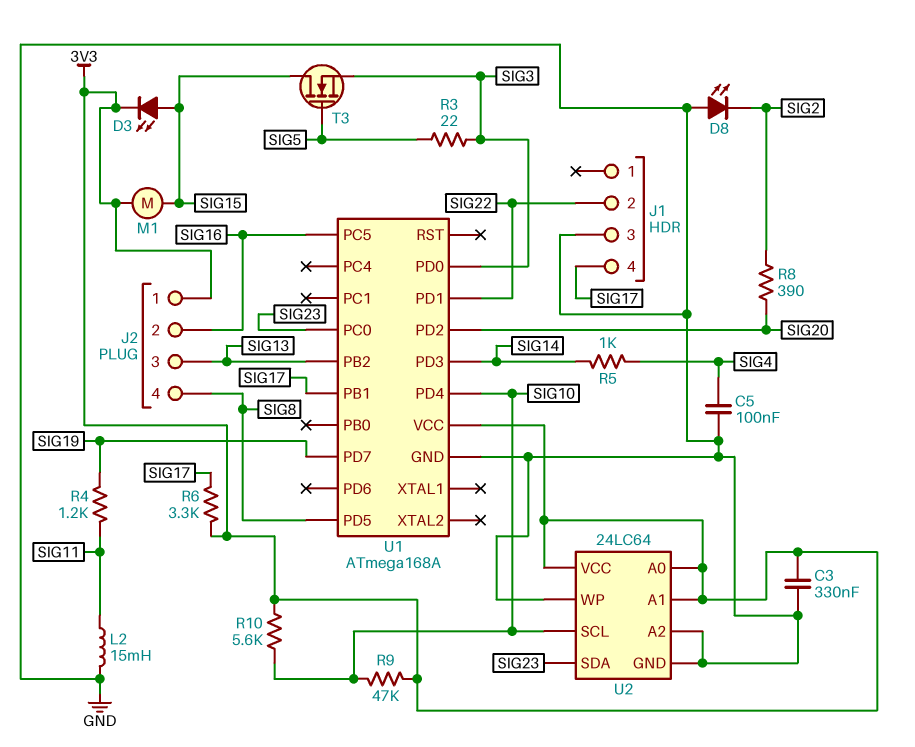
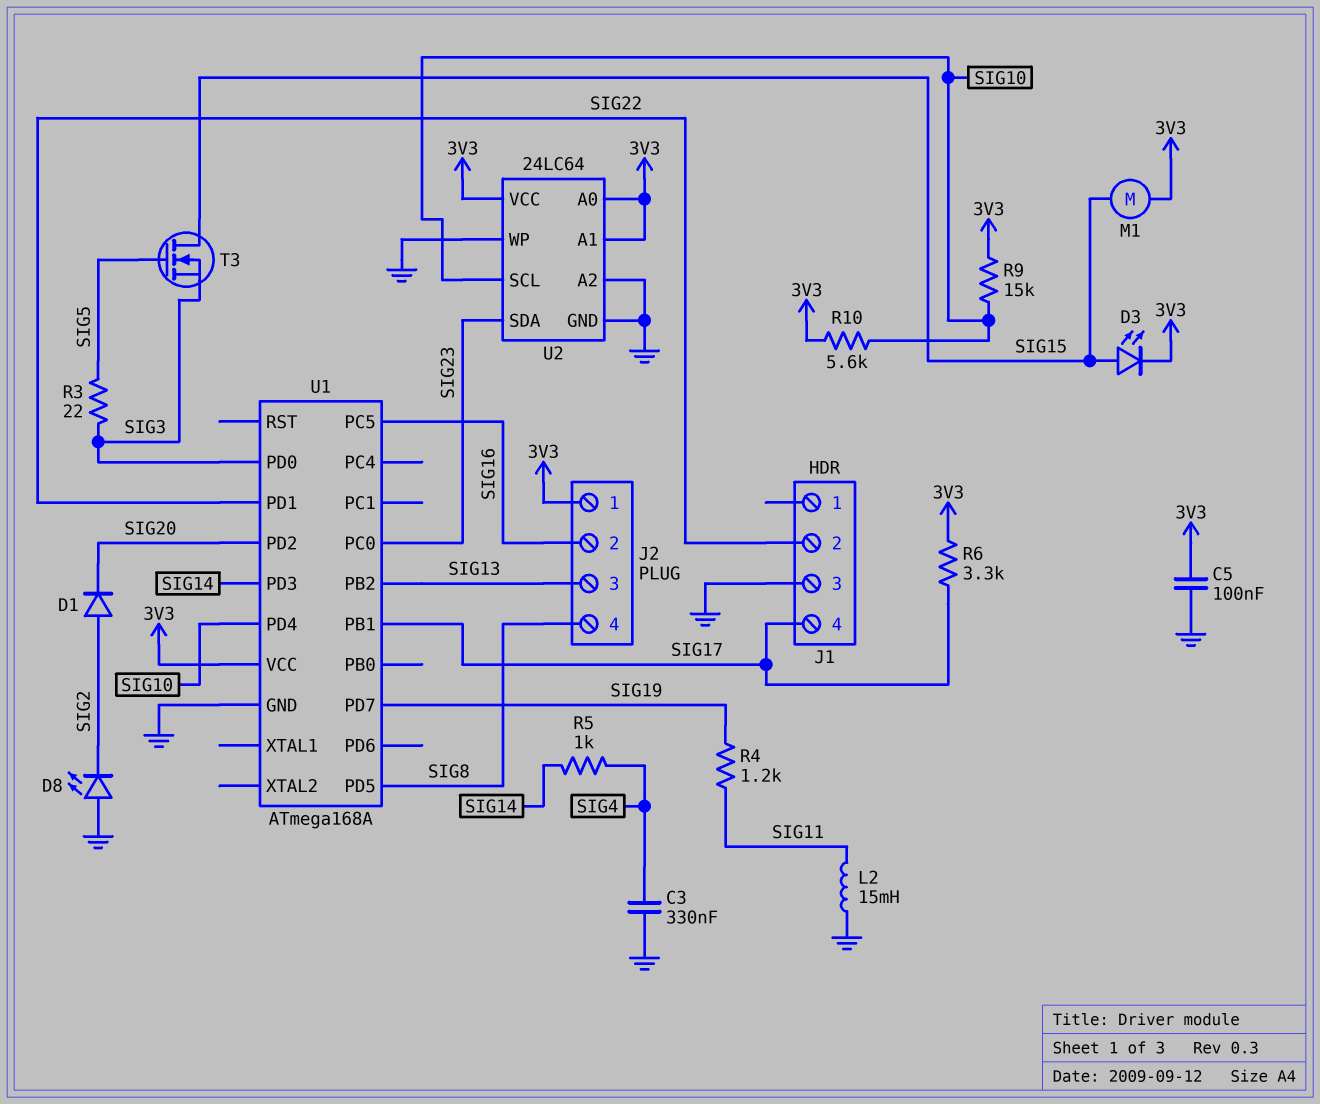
C3: 330nF (3V3, GND) -> 330nF (GND, SIG4)
C5: 100nF (GND, SIG4) -> 100nF (3V3, GND)
D1: none -> diode (A SIG2, K SIG20)
R8: 390 (SIG2, SIG20) -> none
R9: 47k (3V3, SIG10) -> 15k (3V3, SIG10)

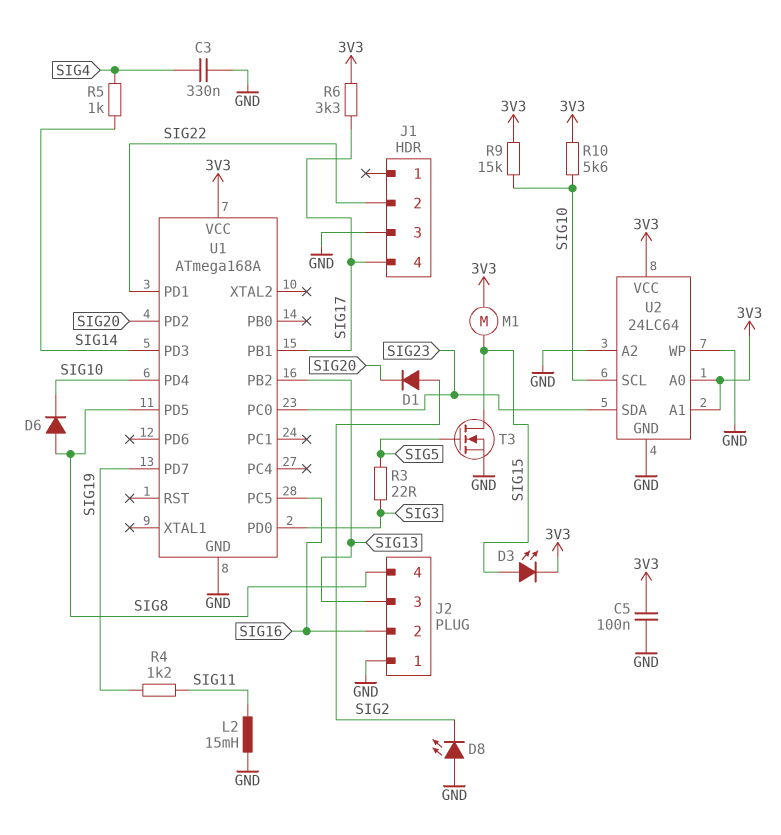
D6: none -> diode (A SIG8, K SIG10)
J2 pin 1: 3V3 -> GND
T3: NMOS (G SIG5, D SIG15, S SIG3) -> NMOS (G SIG5, D SIG15, S GND)

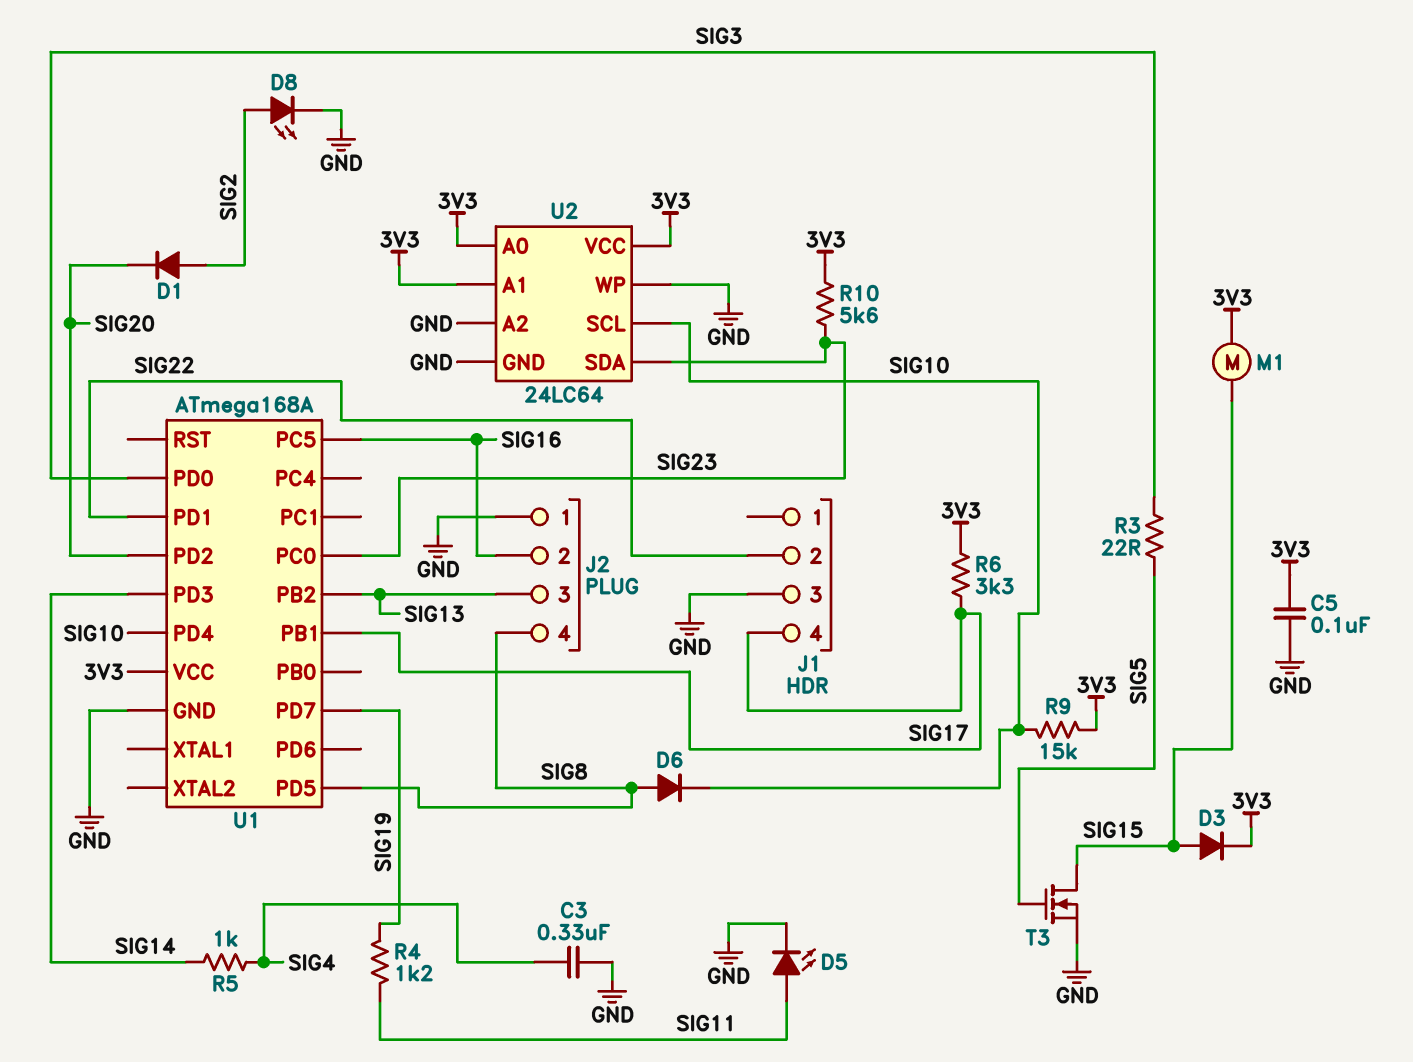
D3: LED (A SIG15, K 3V3) -> diode (A SIG15, K 3V3)
D5: none -> LED (A SIG11, K GND)
D8: LED (A GND, K SIG2) -> LED (A SIG2, K GND)
L2: 15mH (GND, SIG11) -> none
R10: 5.6k (3V3, SIG10) -> 5.6k (3V3, SIG23)

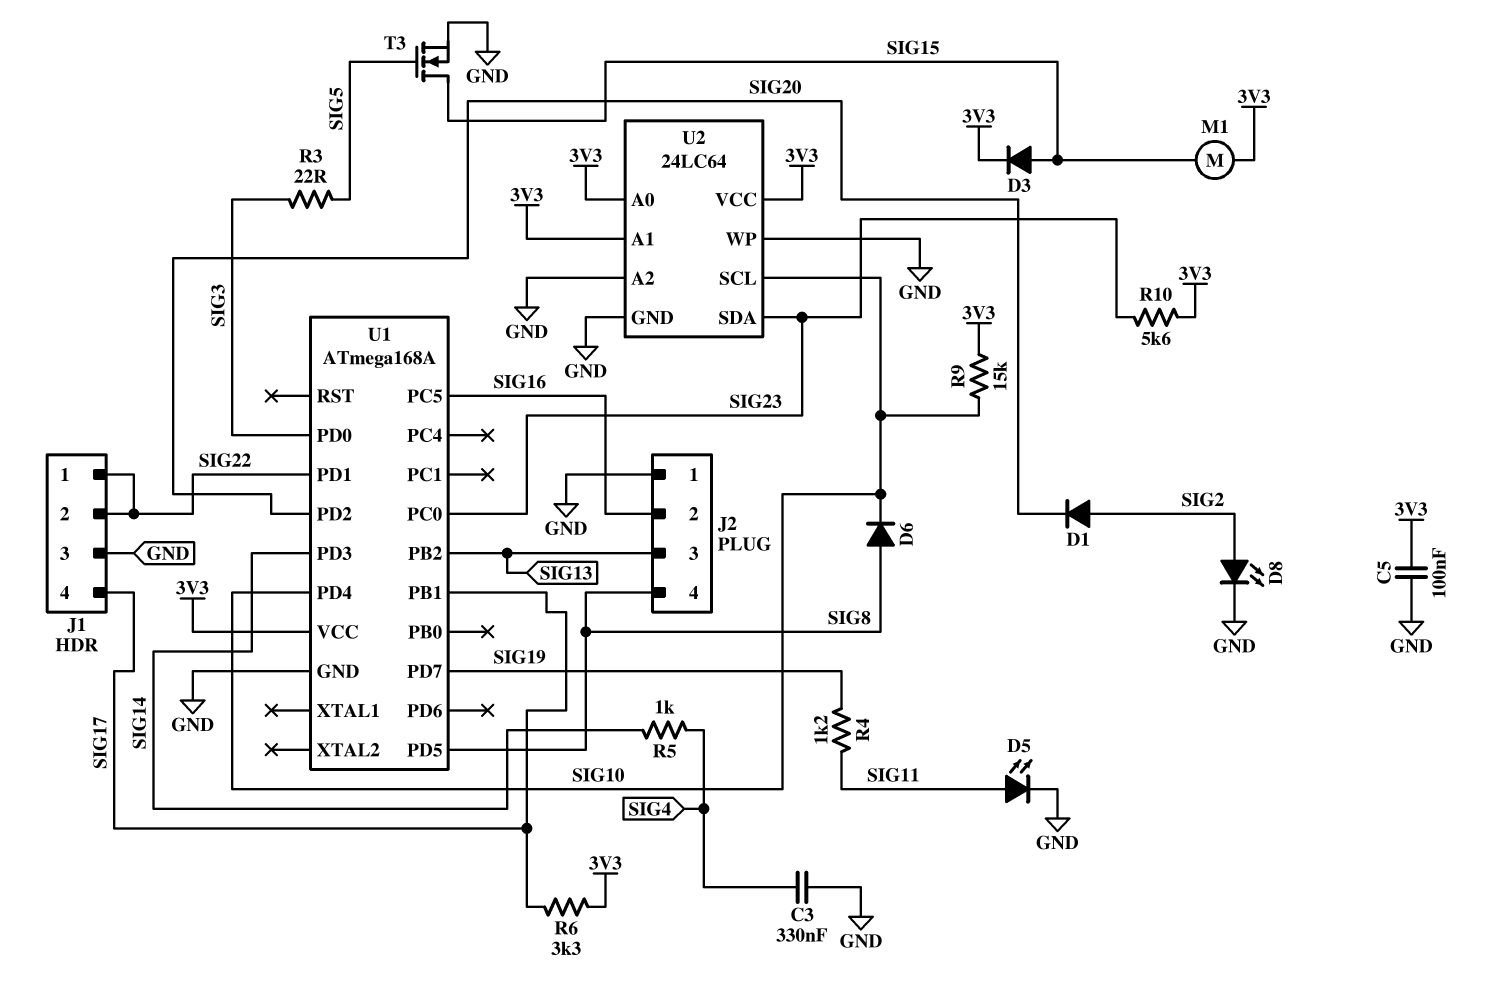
J1 pin 1: none -> SIG22

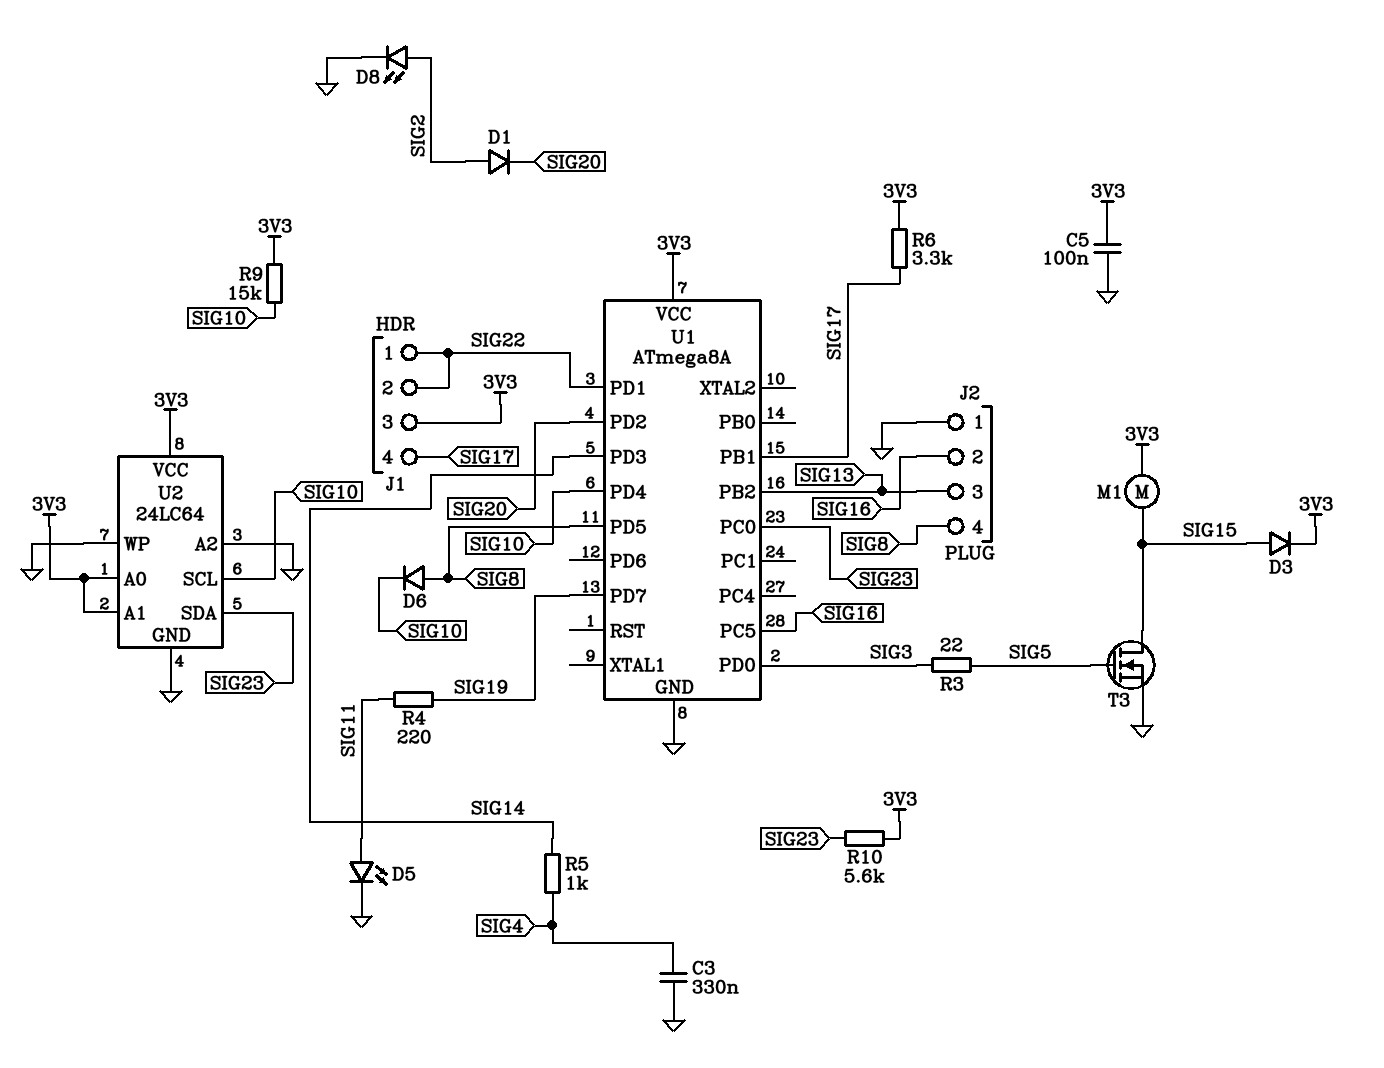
J1 pin 3: GND -> 3V3
R4: 1.2k (SIG11, SIG19) -> 220 (SIG11, SIG19)
U1: ATmega168A -> ATmega8A

